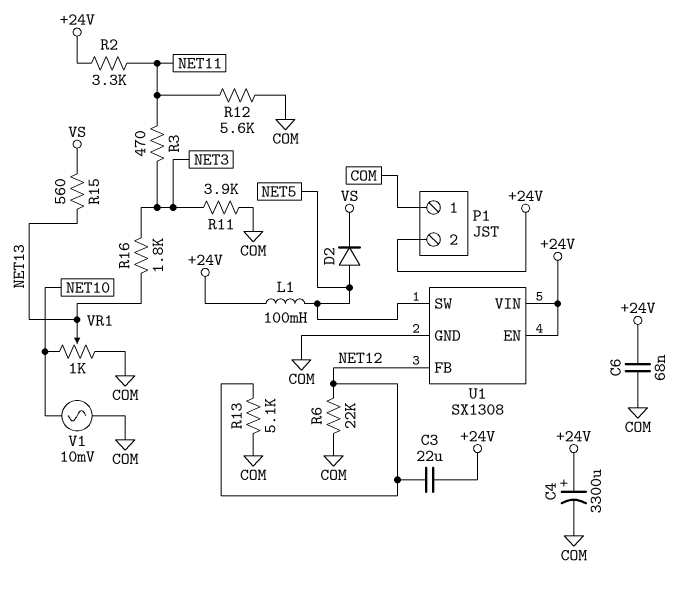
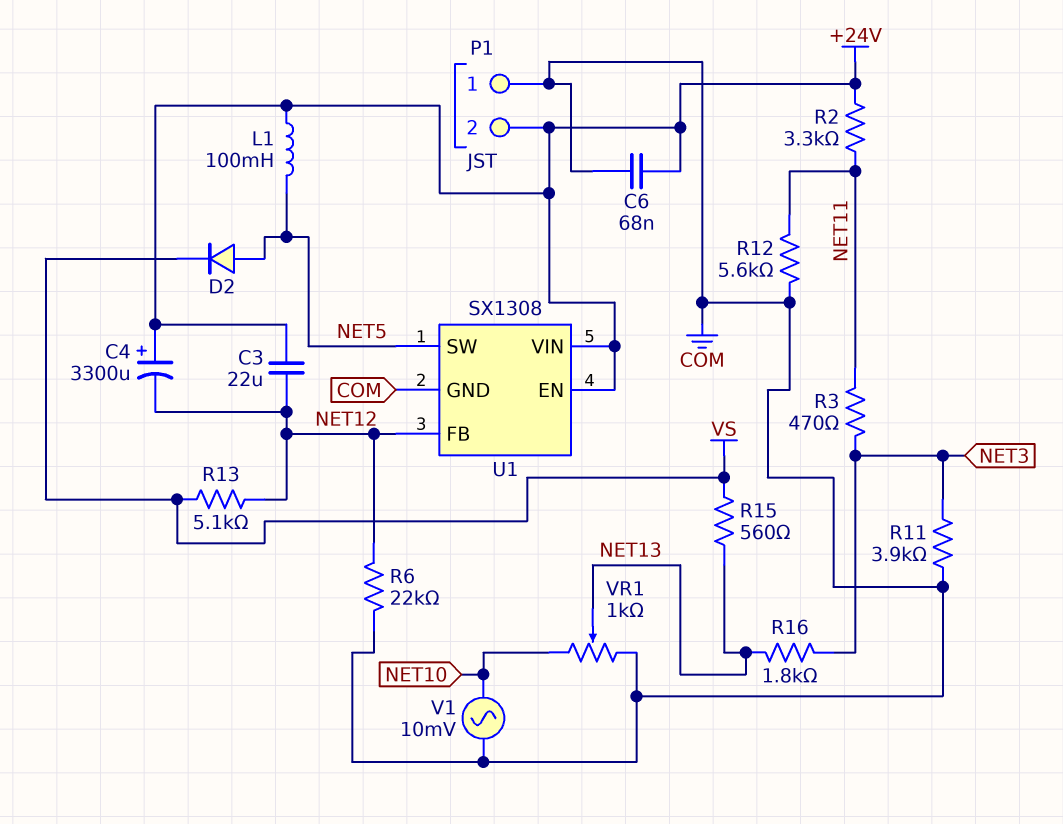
C4: 3300uF (plus +24V, minus COM) -> 3300uF (plus +24V, minus NET12)
R13: 5.1k (COM, NET12) -> 5.1k (NET12, VS)

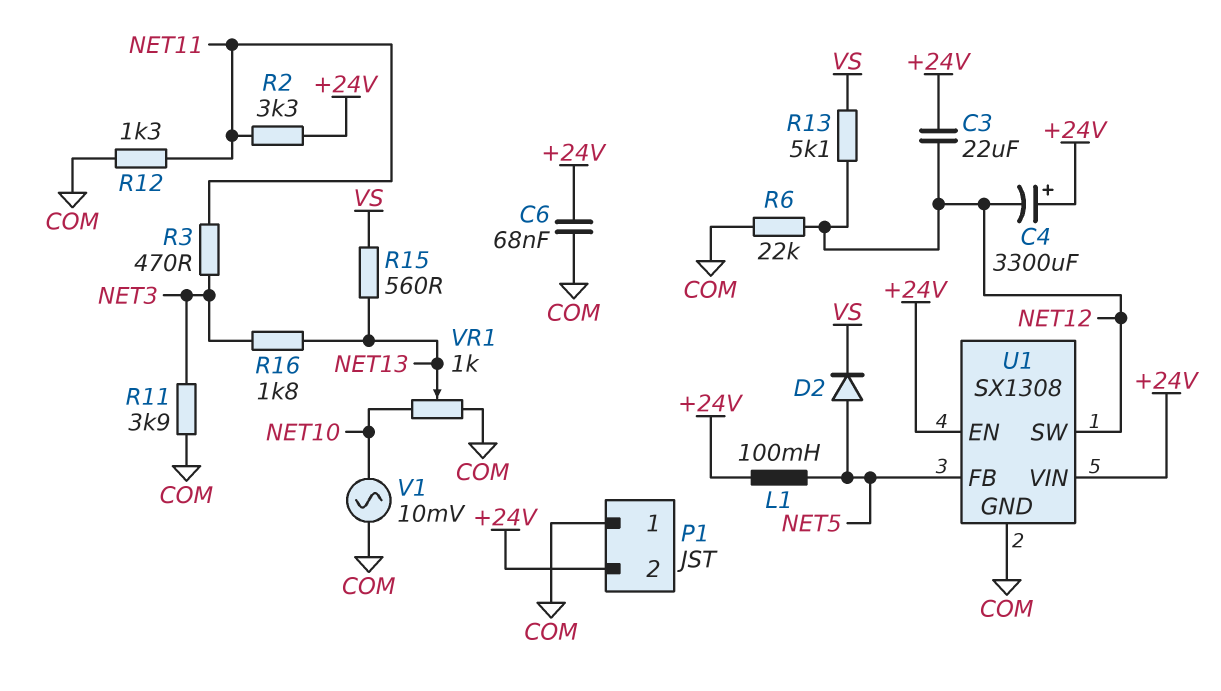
R12: 5.6k (COM, NET11) -> 1.3k (COM, NET11)
U1 pin FB: NET12 -> NET5
U1 pin SW: NET5 -> NET12

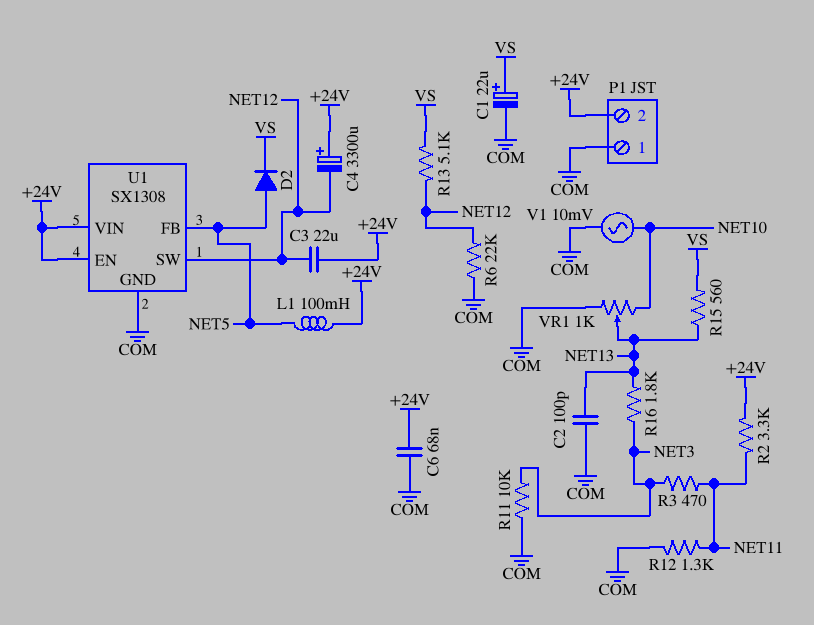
C1: none -> 22uF (plus VS, minus COM)
C2: none -> 100pF (COM, NET13)
R11: 3.9k (COM, NET3) -> 10k (COM, NET3)

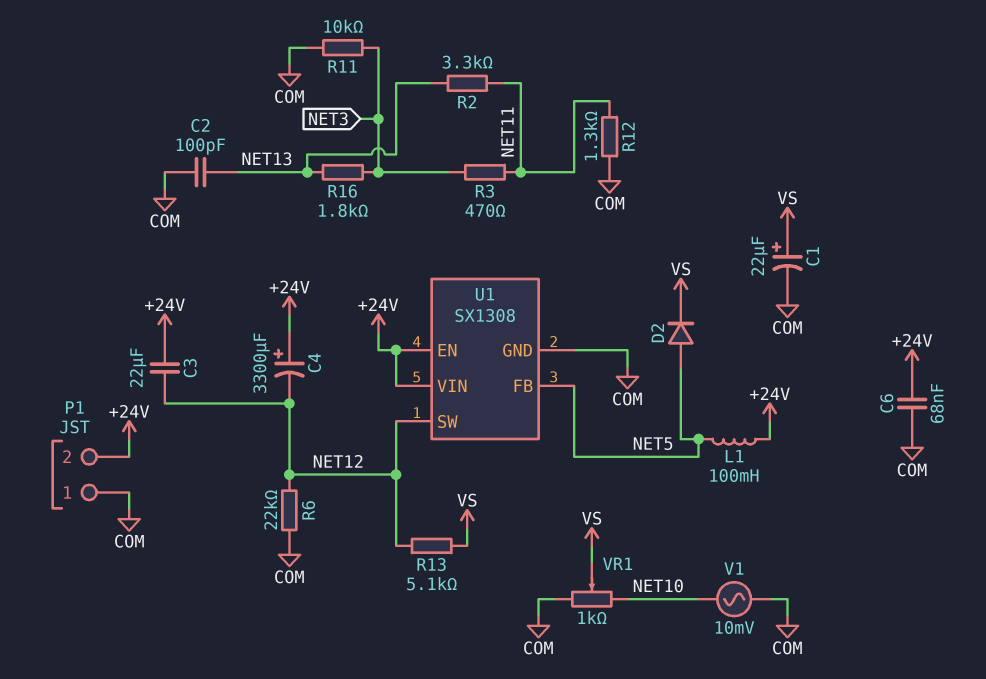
R2: 3.3k (+24V, NET11) -> 3.3k (NET11, NET13)
R15: 560 (NET13, VS) -> none
VR1: 1k (COM, NET10, wiper NET13) -> 1k (COM, NET10, wiper VS)

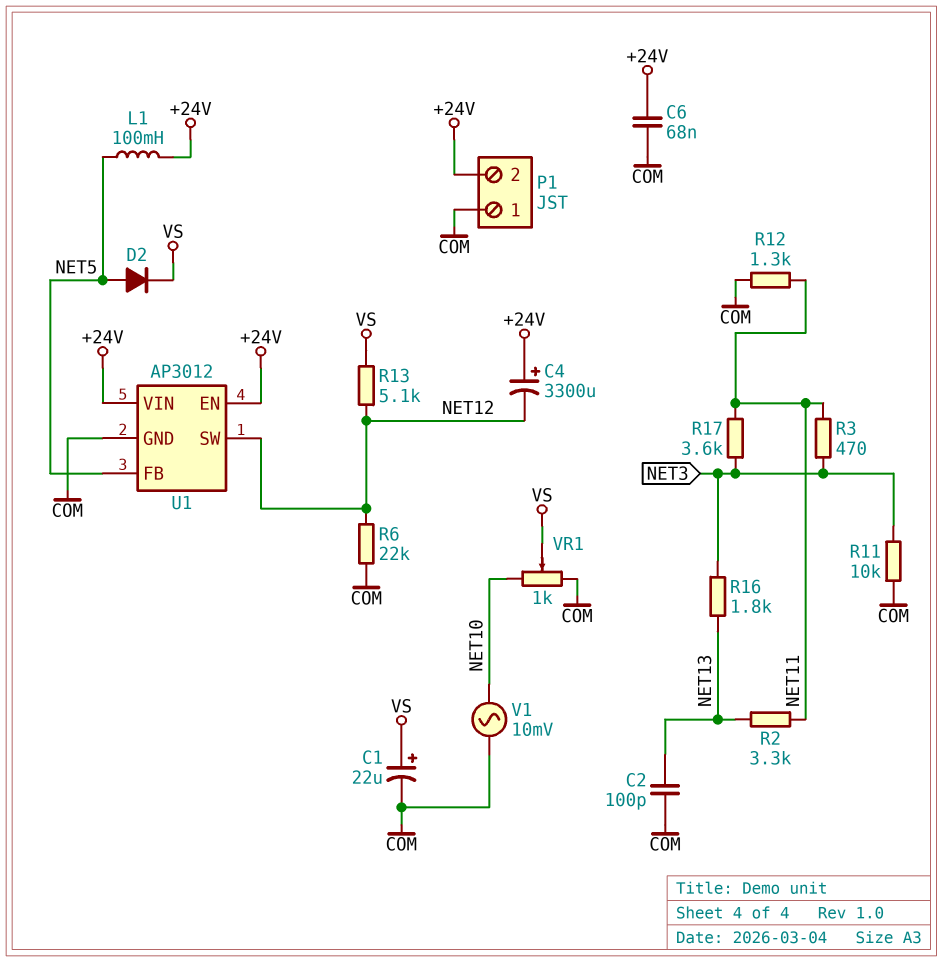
C3: 22uF (+24V, NET12) -> none
R17: none -> 3.6k (NET3, NET11)
U1: SX1308 -> AP3012

